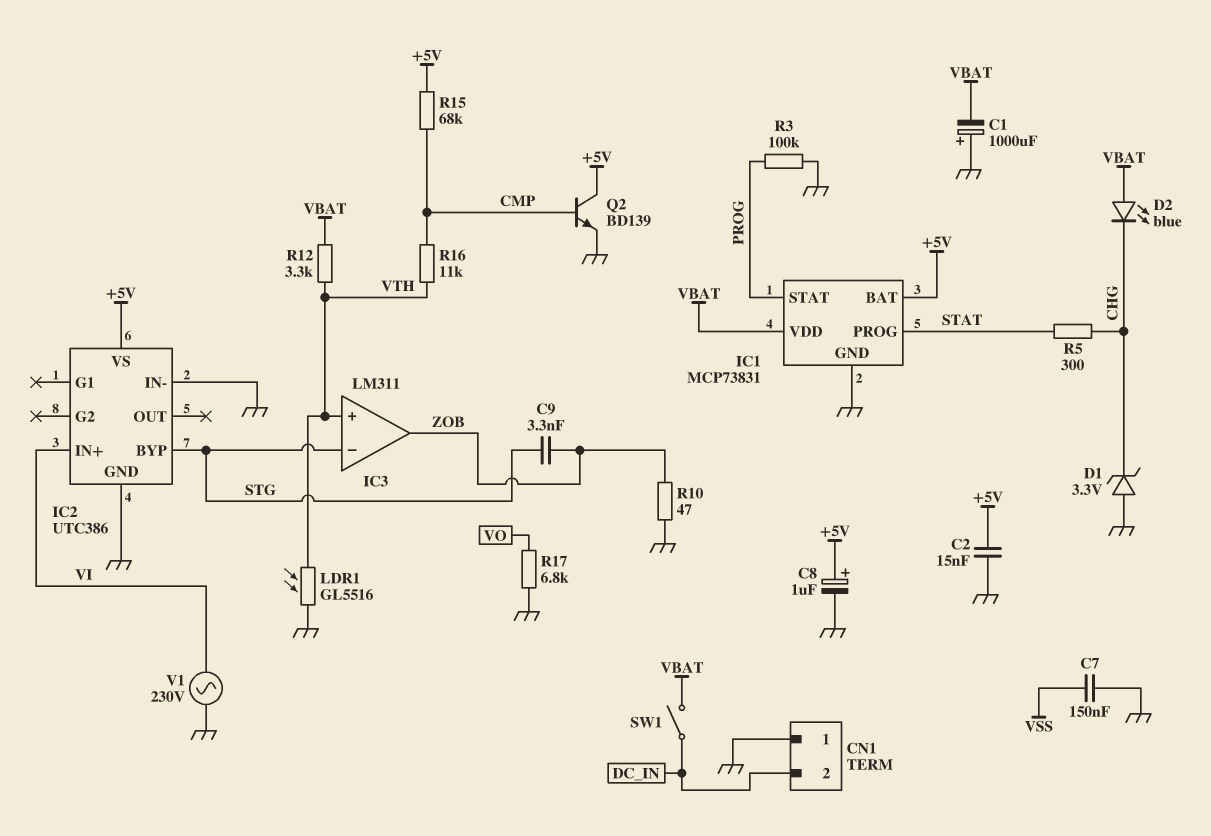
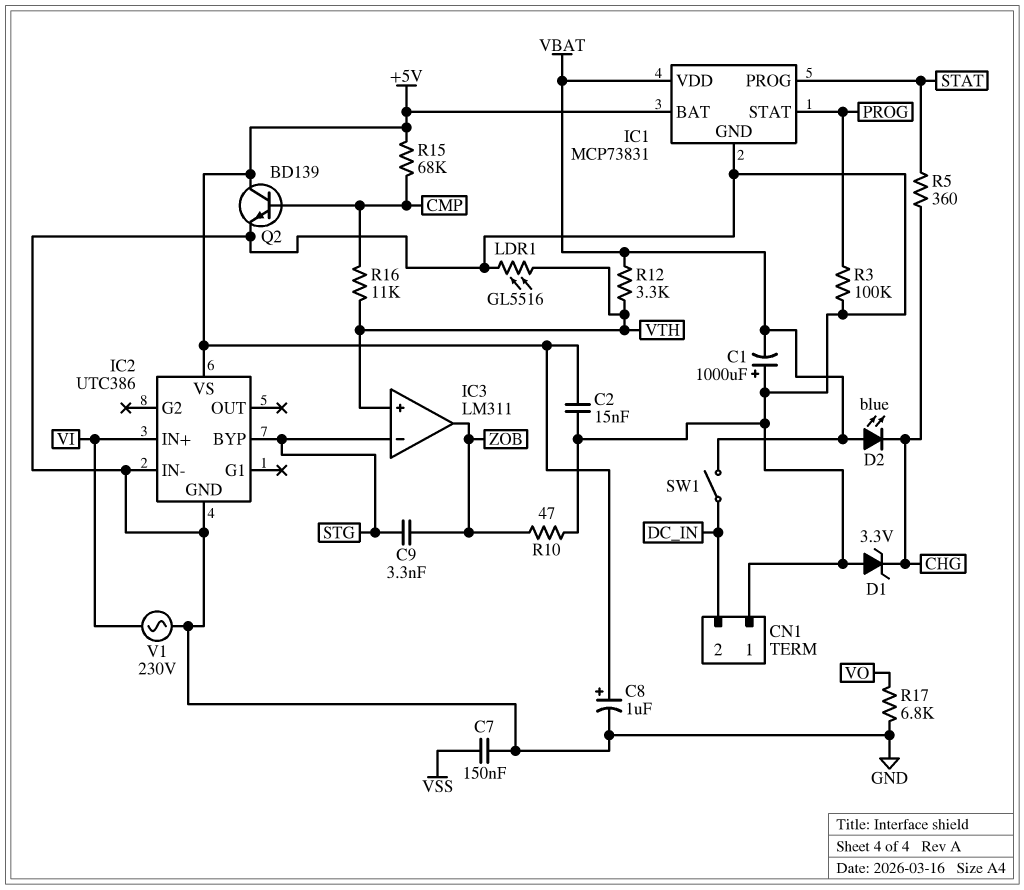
R5: 300 (CHG, STAT) -> 360 (CHG, STAT)

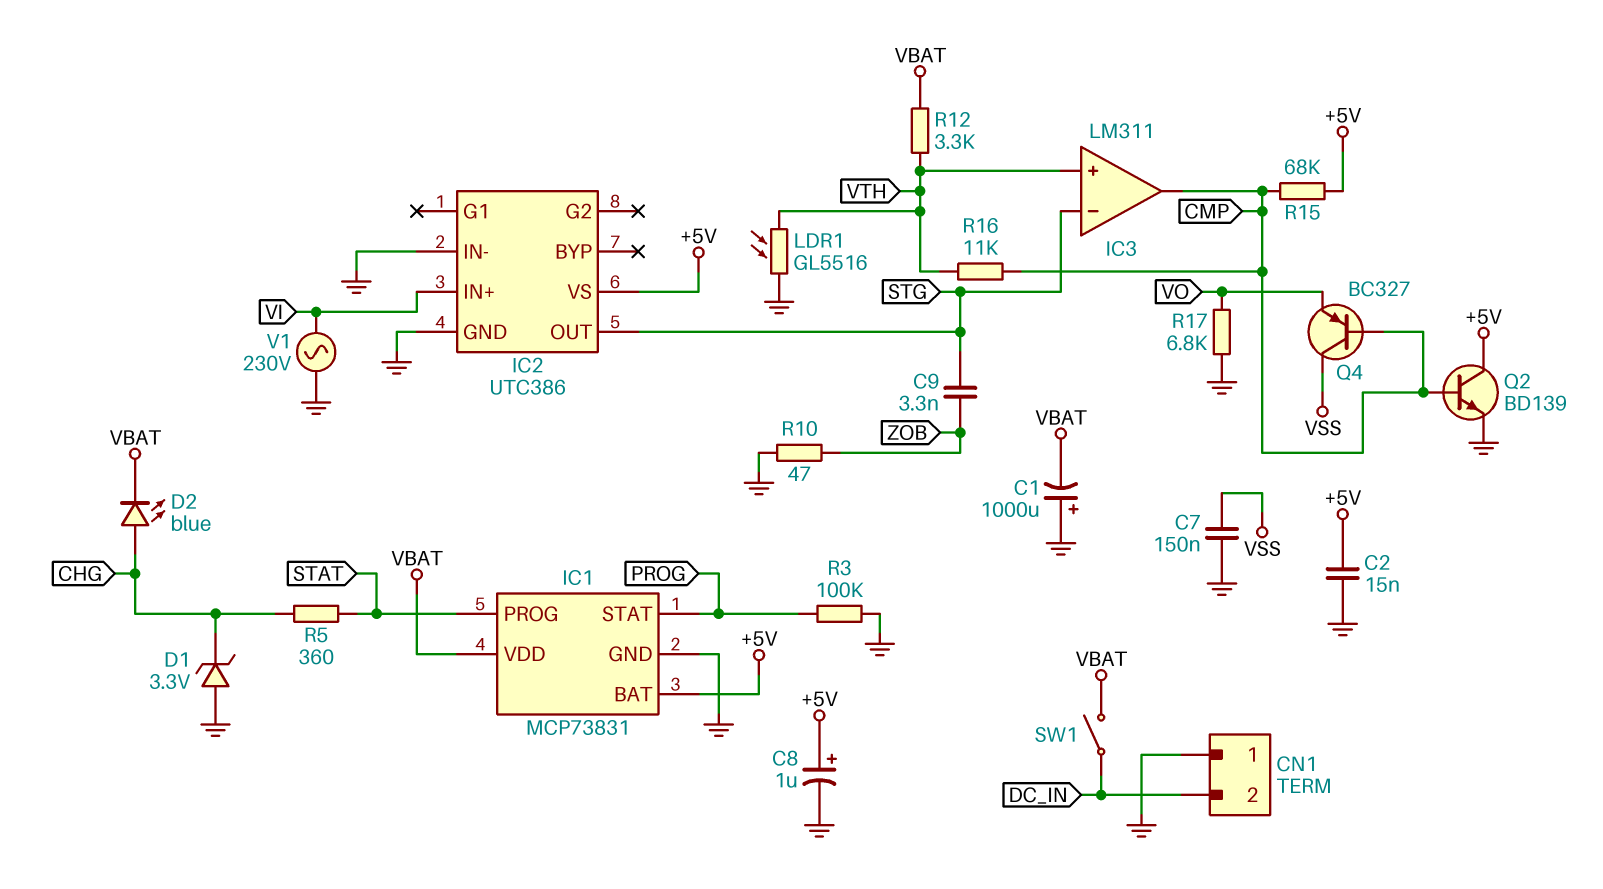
D2: LED blue (A VBAT, K CHG) -> LED blue (A CHG, K VBAT)
IC2 pin BYP: STG -> none
IC2 pin OUT: none -> STG
IC3 pin out: ZOB -> CMP
Q4: none -> PNP BC327 (B CMP, C VSS, E VO)

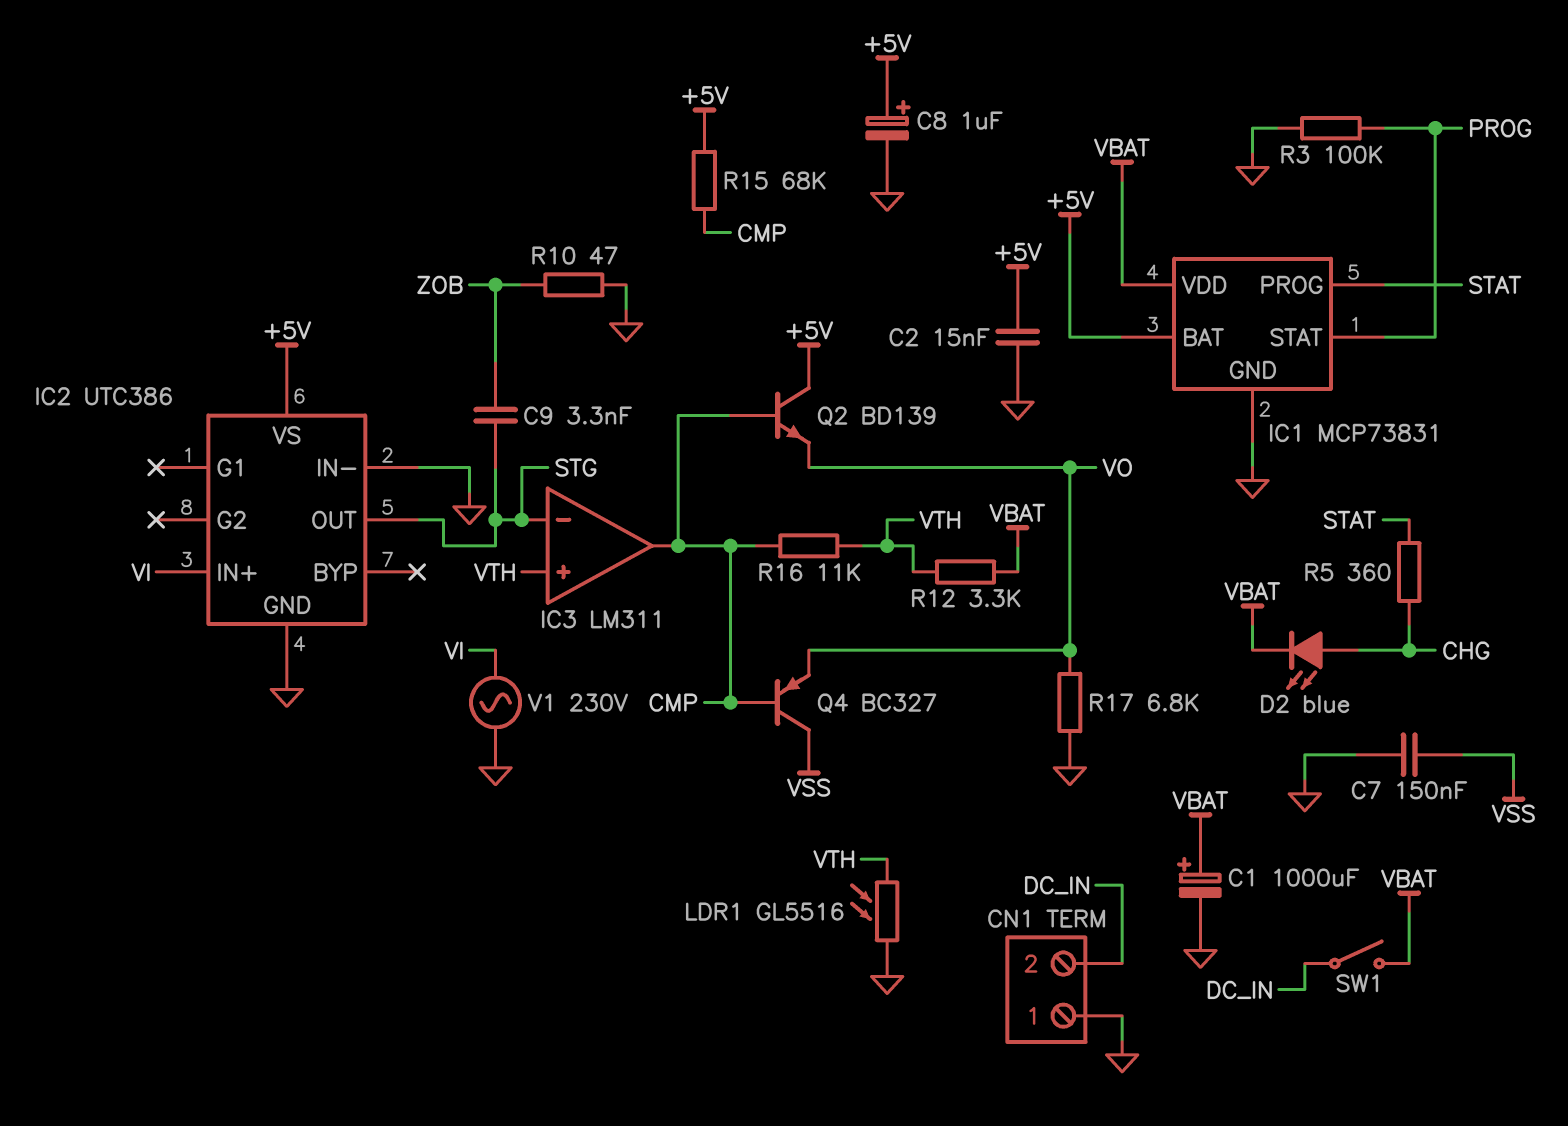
C1: 1000uF (plus GND, minus VBAT) -> 1000uF (plus VBAT, minus GND)
D1: zener 3.3V (A GND, K CHG) -> none
Q2: NPN BD139 (B CMP, C +5V, E GND) -> NPN BD139 (B CMP, C +5V, E VO)

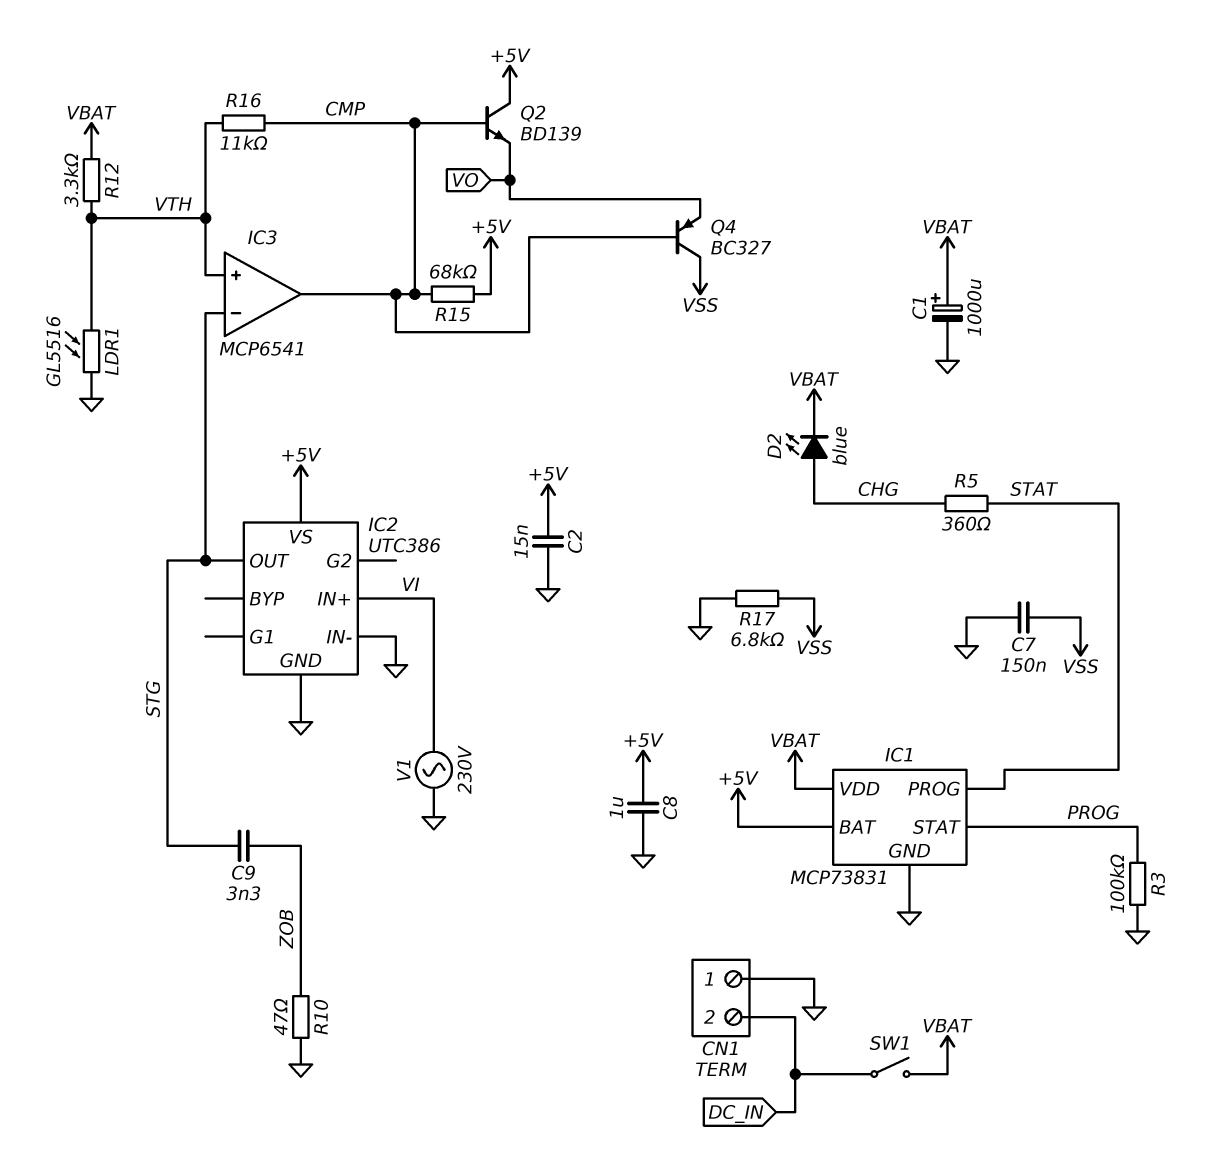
C8: 1uF (plus +5V, minus GND) -> 1uF (+5V, GND)
IC3: LM311 -> MCP6541
R17: 6.8k (GND, VO) -> 6.8k (GND, VSS)

